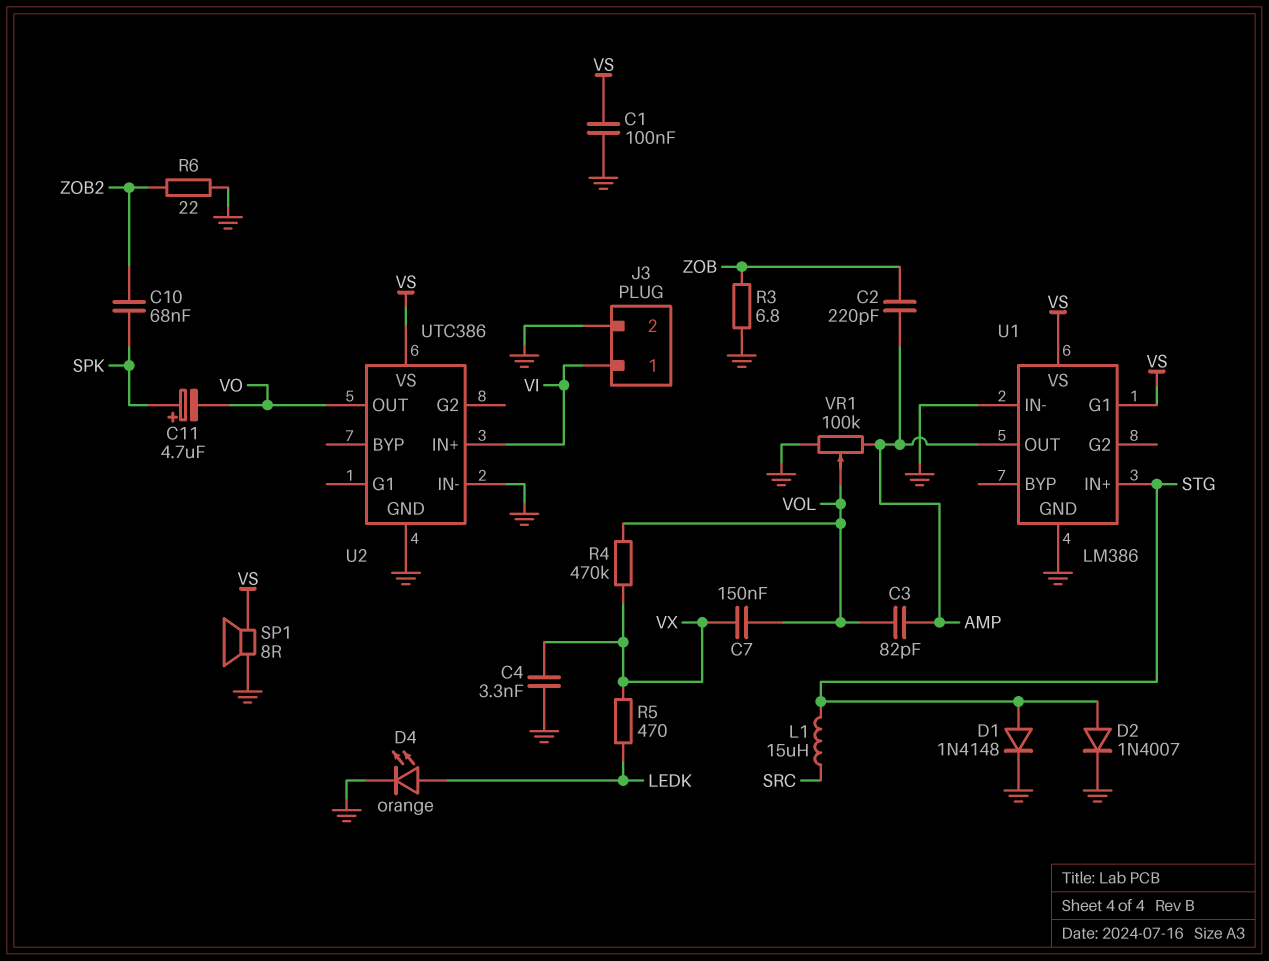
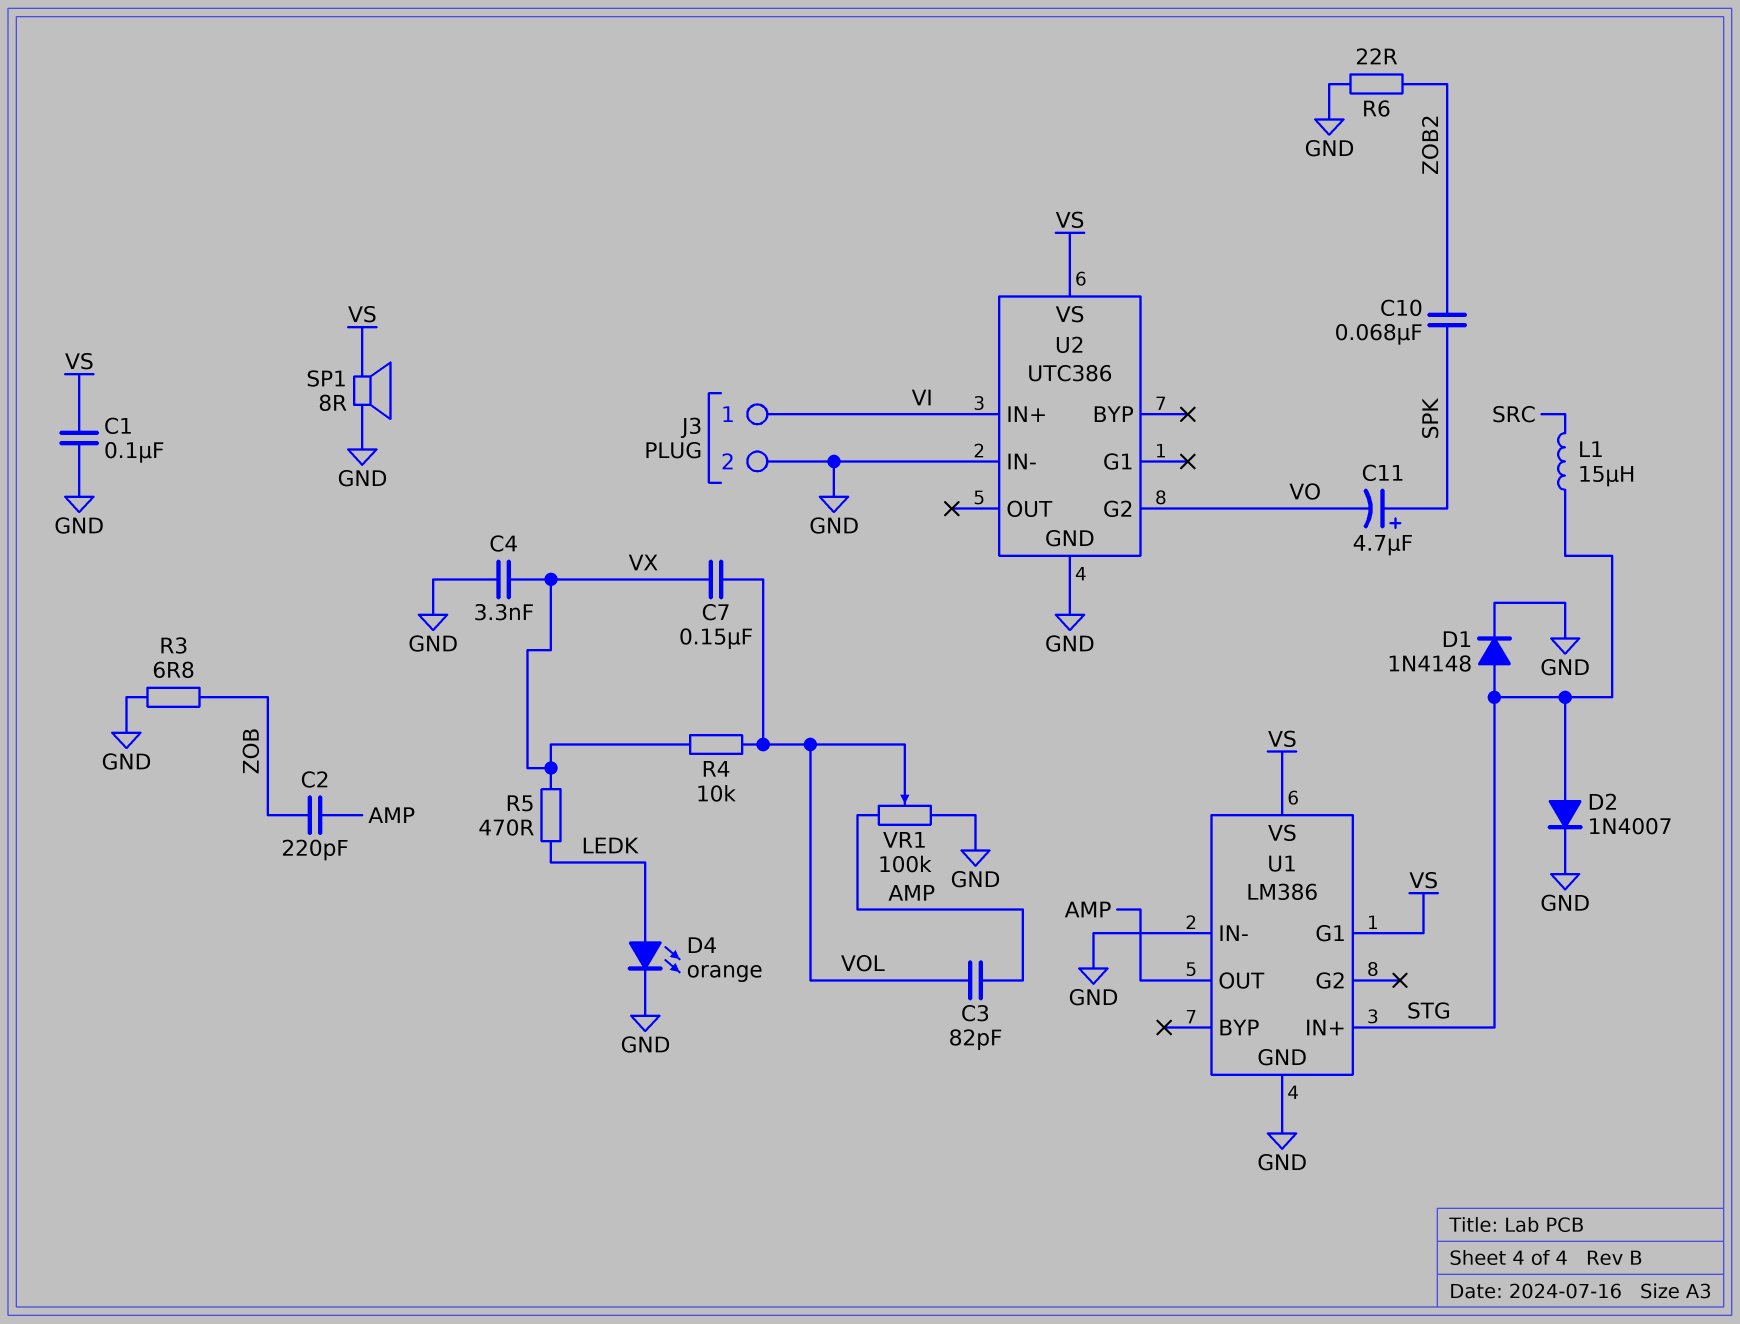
R4: 470k (VOL, VX) -> 10k (VOL, VX)
U2 pin G2: none -> VO
U2 pin OUT: VO -> none

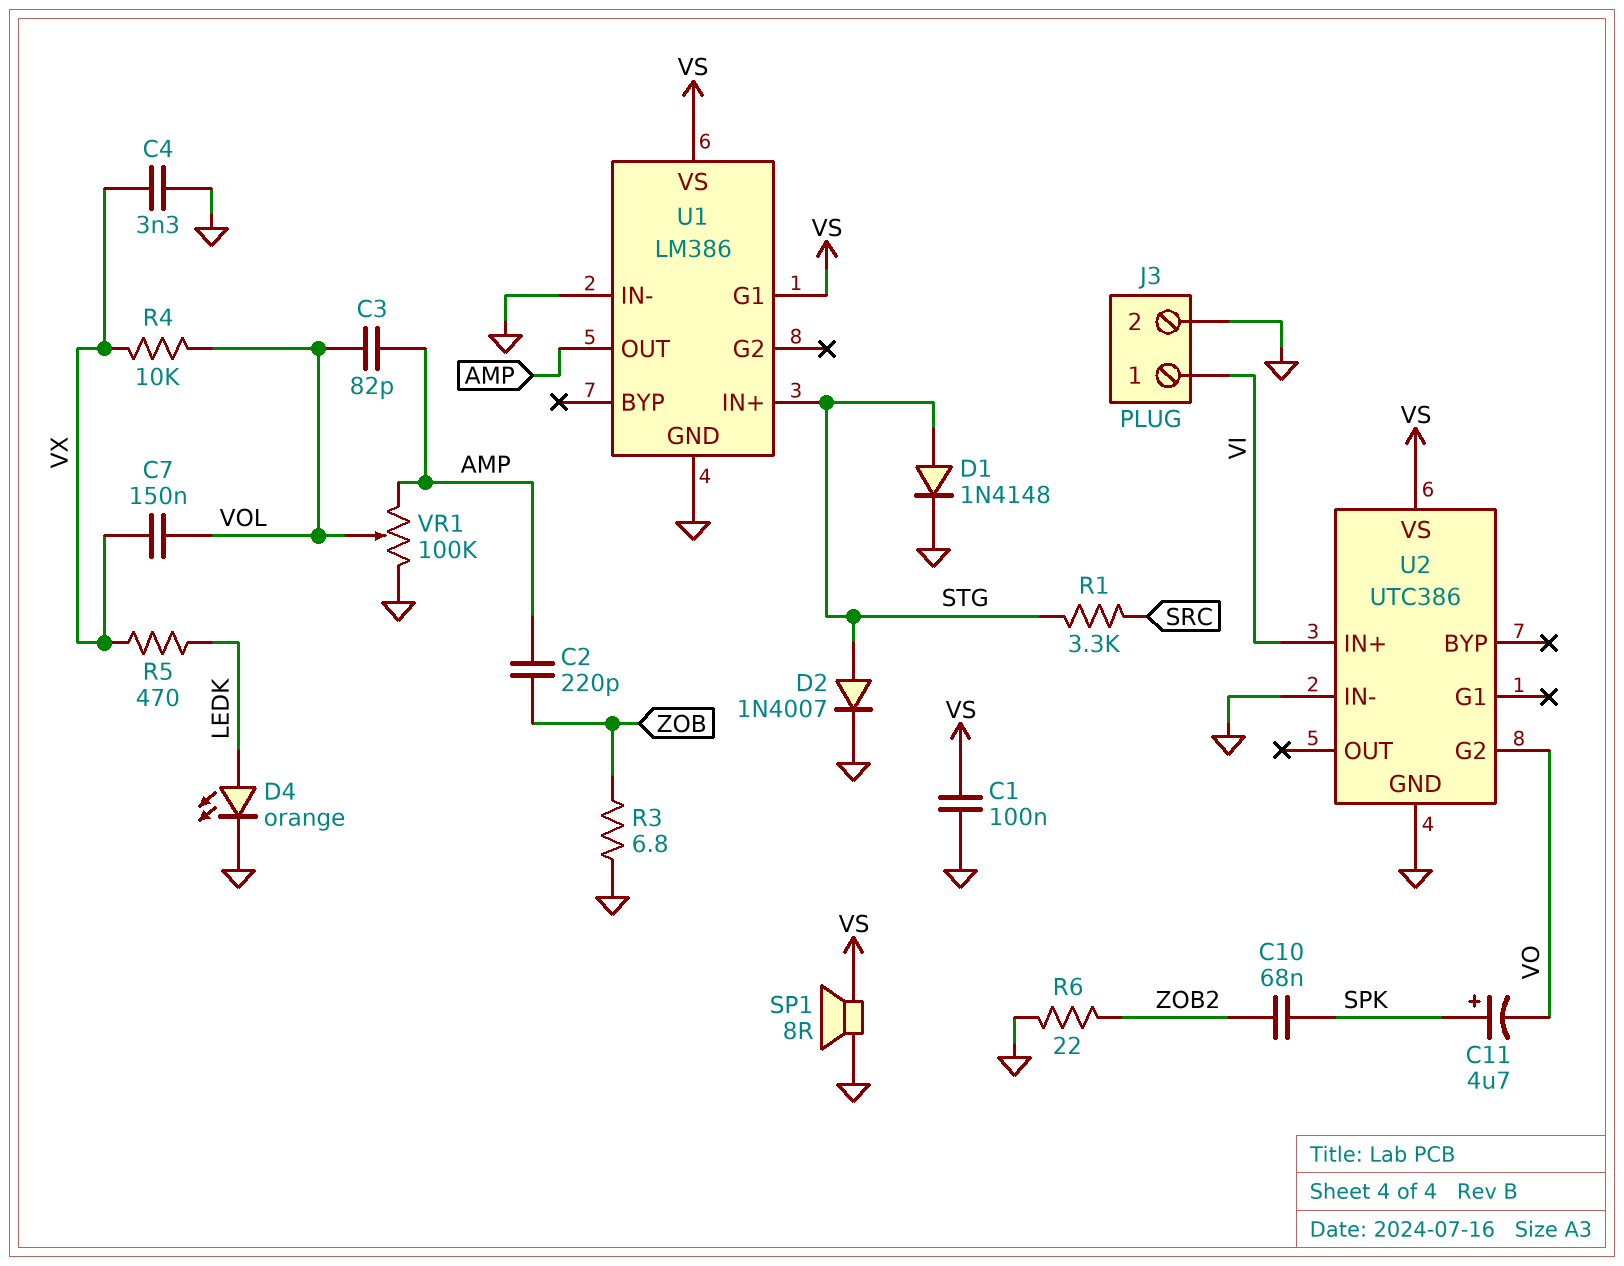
L1: 15uH (SRC, STG) -> none
R1: none -> 3.3k (SRC, STG)

